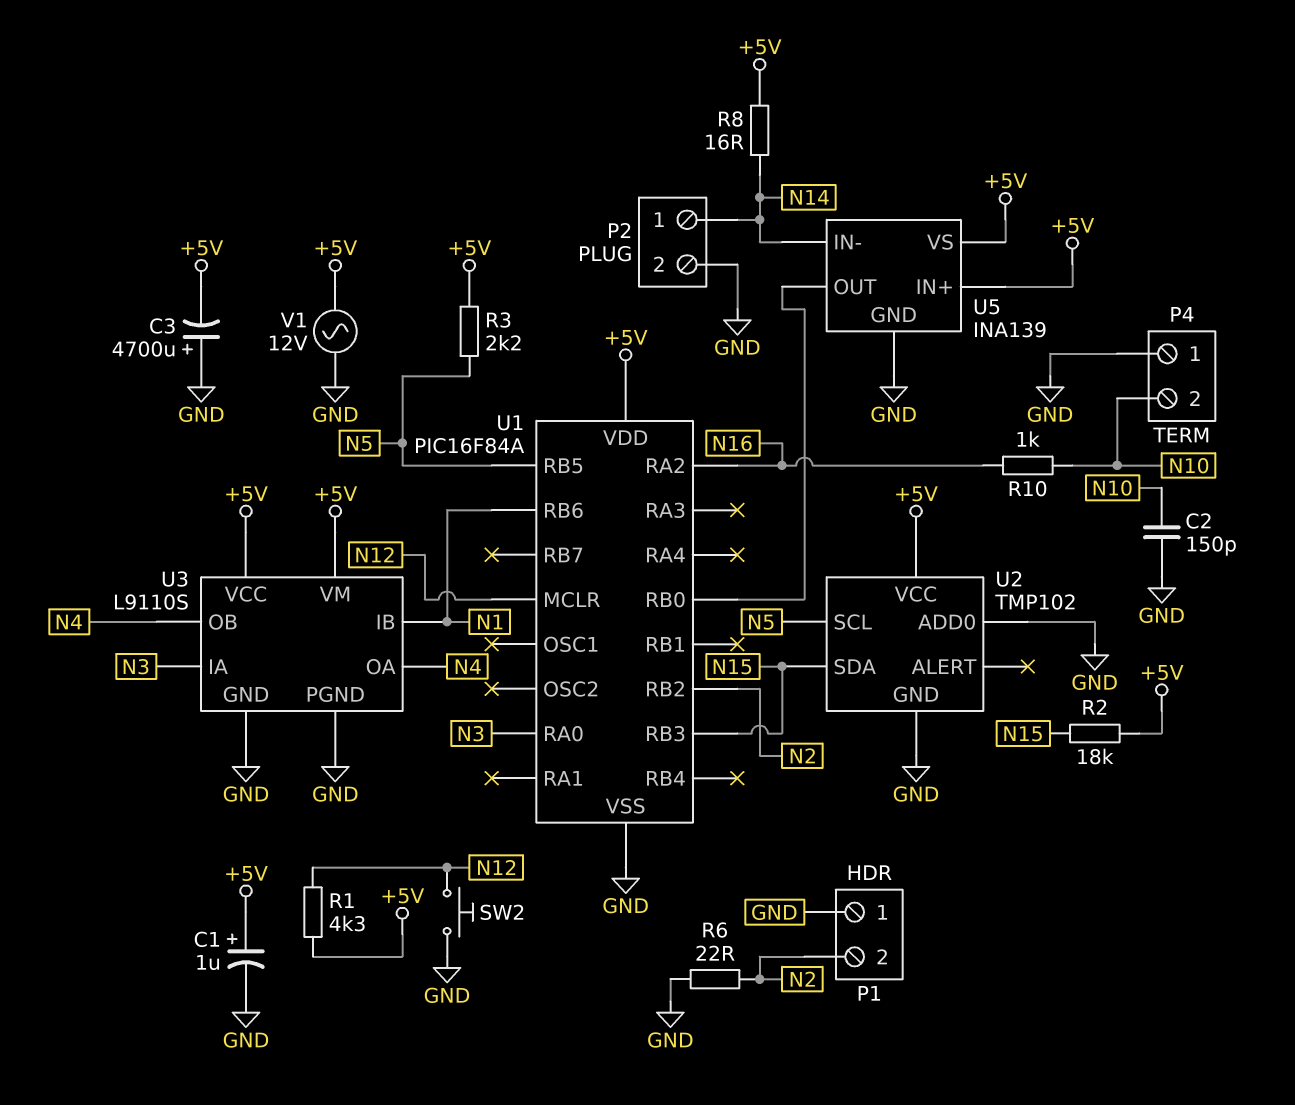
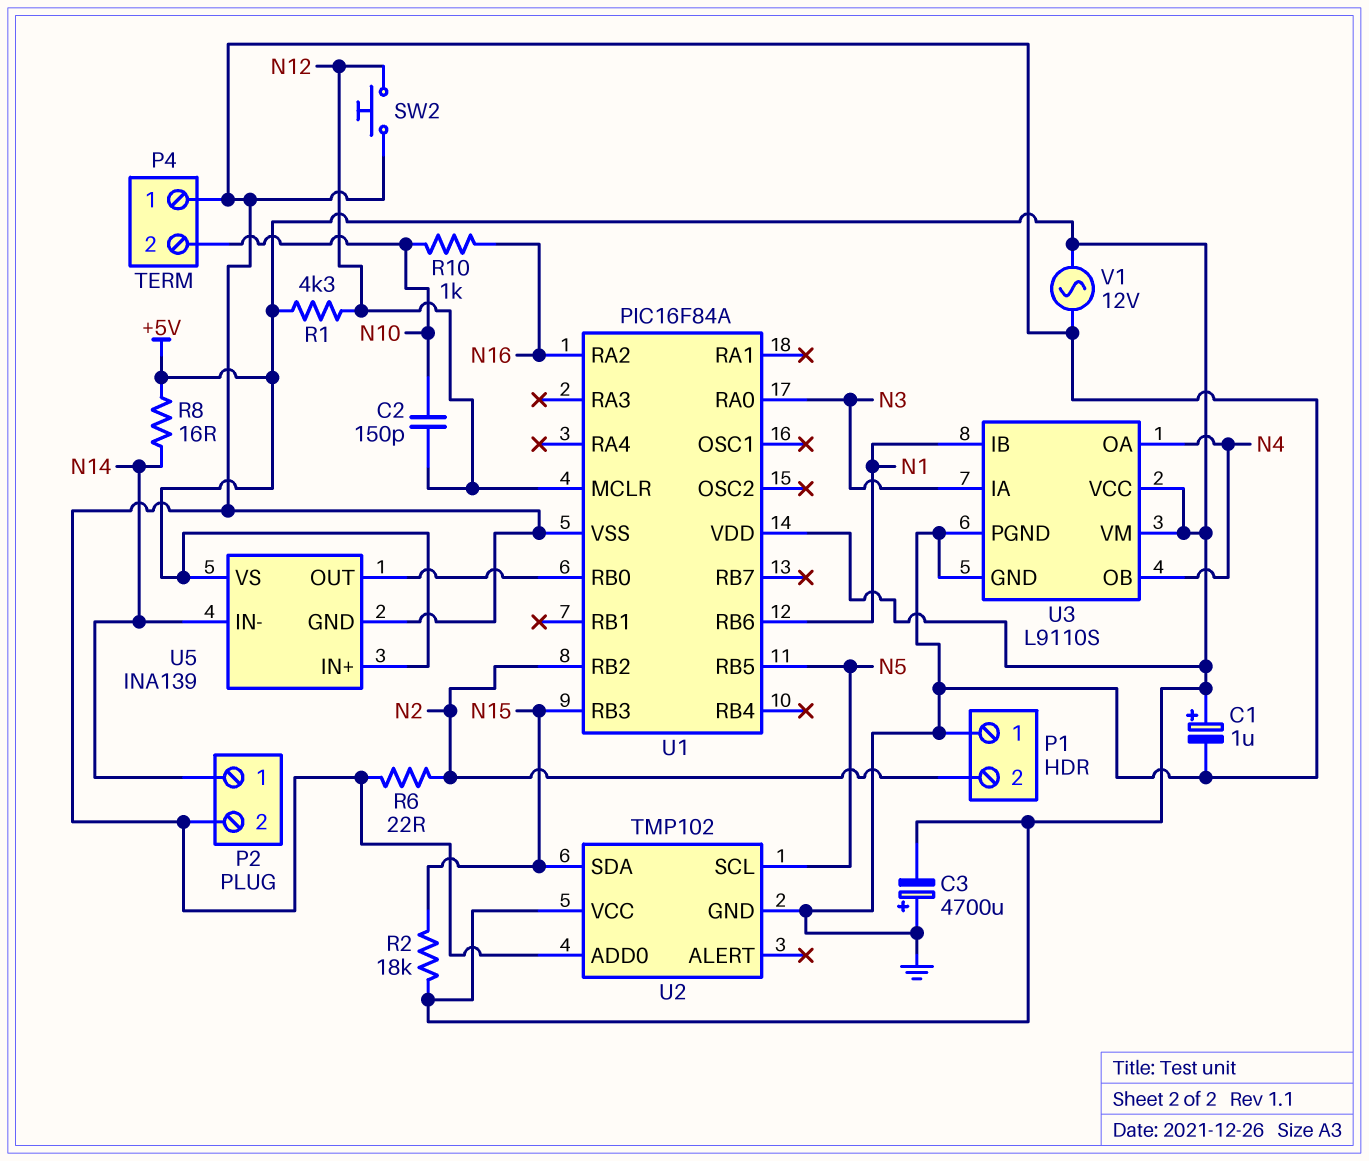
C2: 150pF (GND, N10) -> 150pF (N10, N12)
R3: 2.2k (+5V, N5) -> none

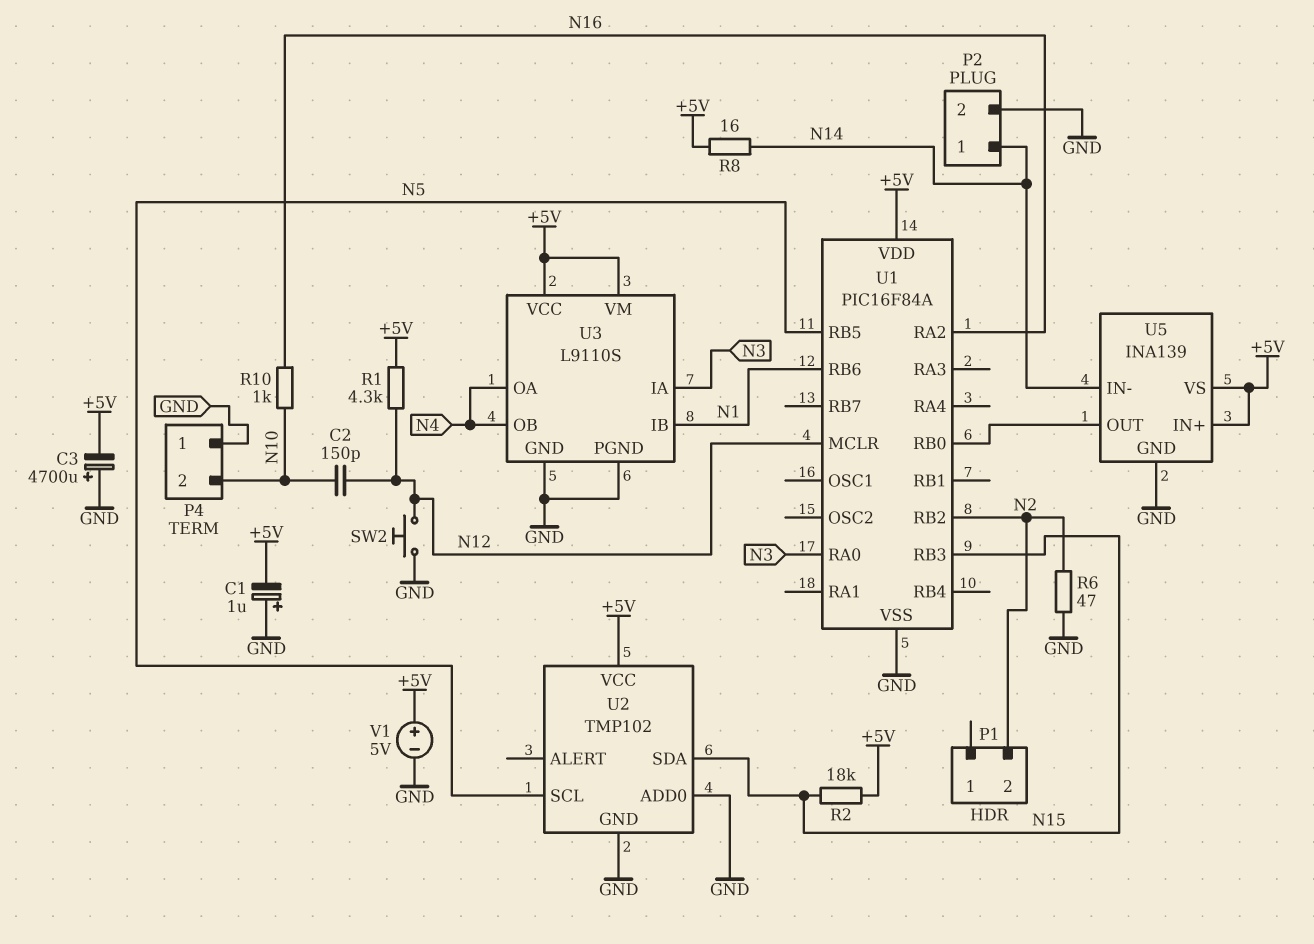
C1: 1uF (plus +5V, minus GND) -> 1uF (plus GND, minus +5V)
P1 pin 1: GND -> none
R6: 22 (GND, N2) -> 47 (GND, N2)
V1: AC 12V (+5V, GND) -> 5V (plus +5V, minus GND)

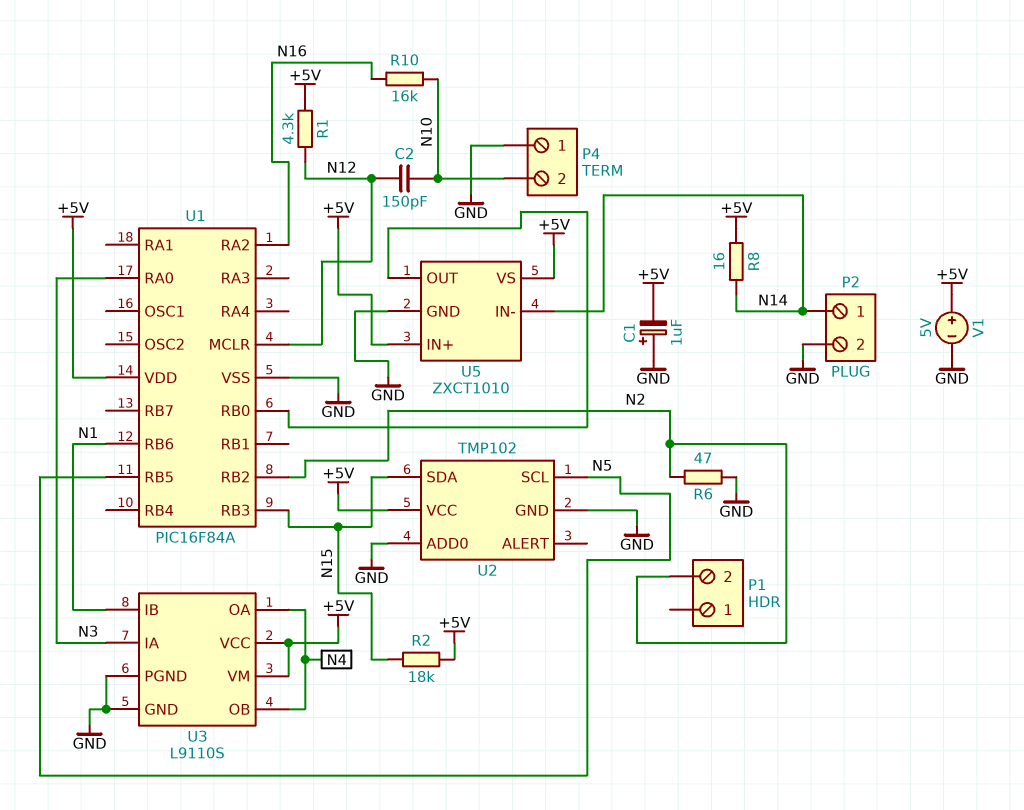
C3: 4700uF (plus GND, minus +5V) -> none
R10: 1k (N10, N16) -> 16k (N10, N16)
SW2: button (GND, N12) -> none
U5: INA139 -> ZXCT1010

